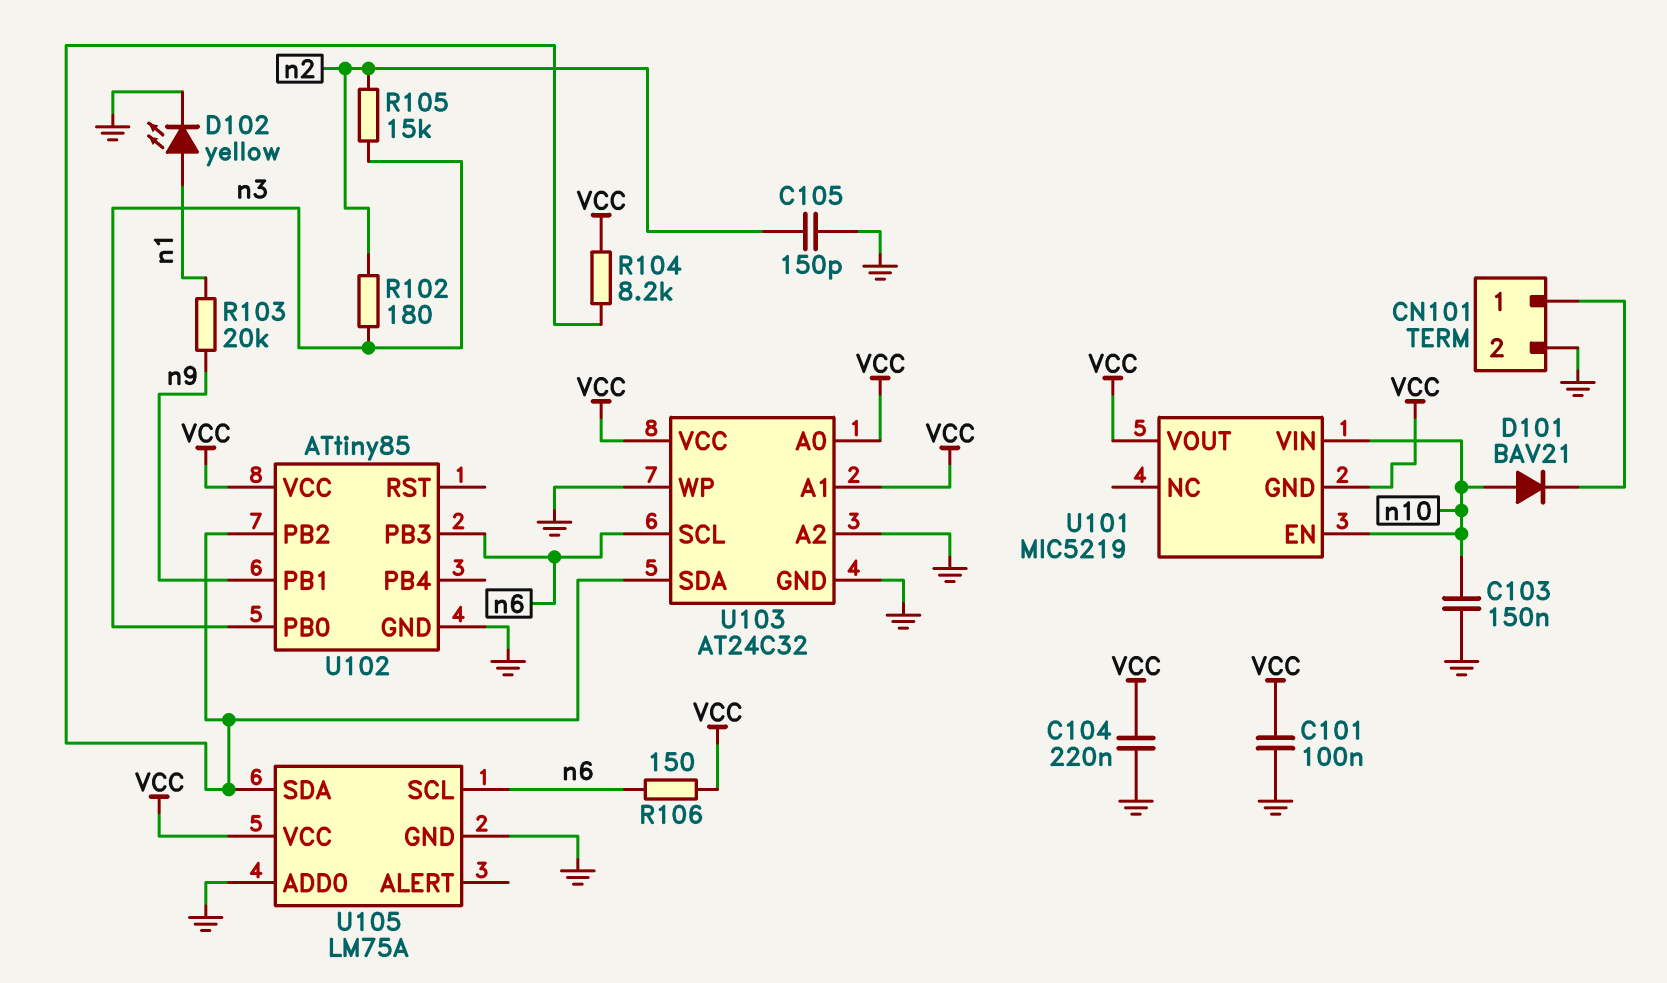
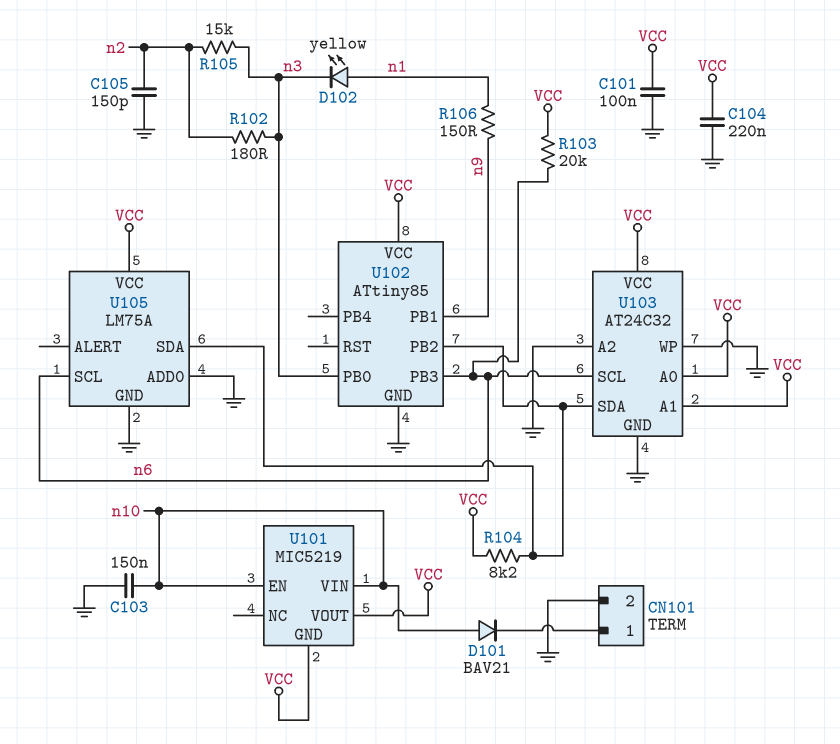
D102: LED yellow (A n1, K GND) -> LED yellow (A n1, K n3)
R103: 20k (n1, n9) -> 20k (VCC, n6)
R106: 150 (VCC, n6) -> 150 (n1, n9)

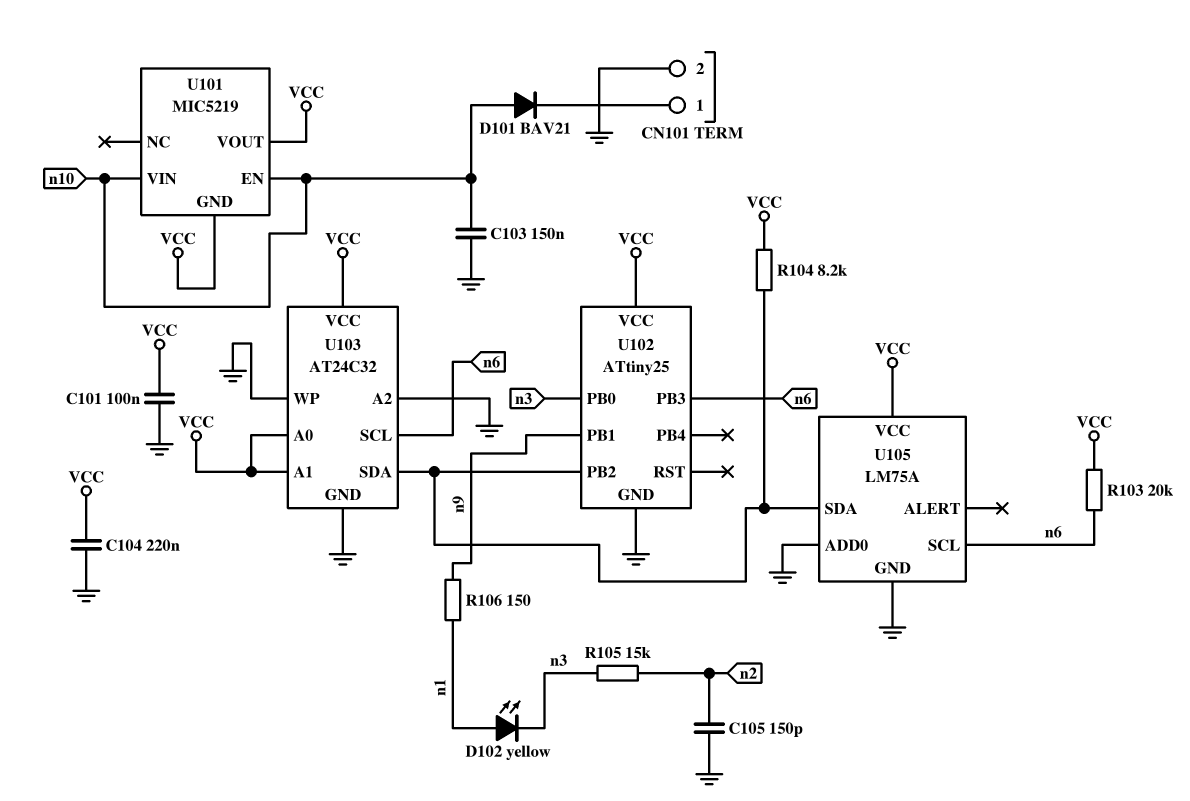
R102: 180 (n2, n3) -> none
U102: ATtiny85 -> ATtiny25

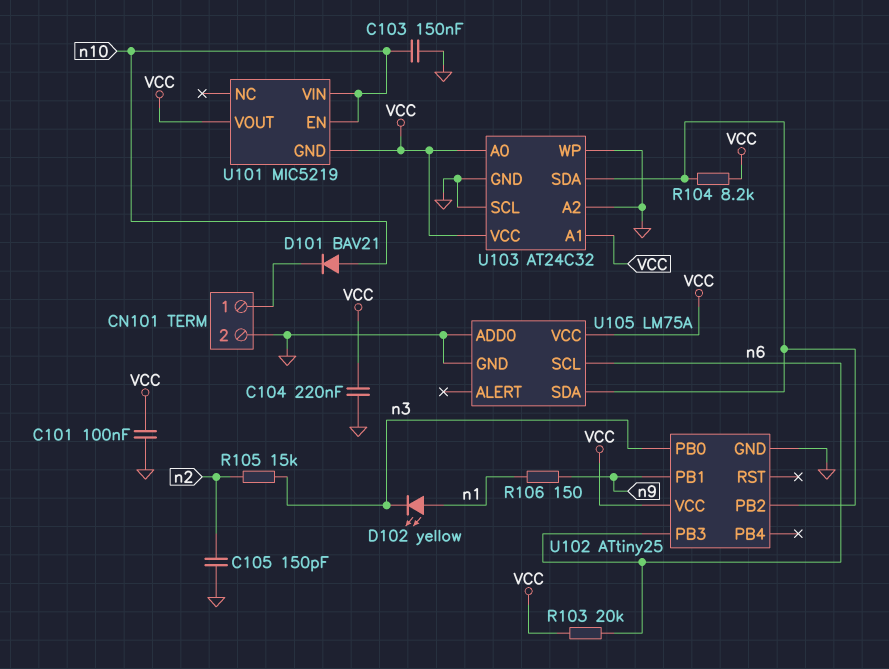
U103 pin SCL: n6 -> GND

